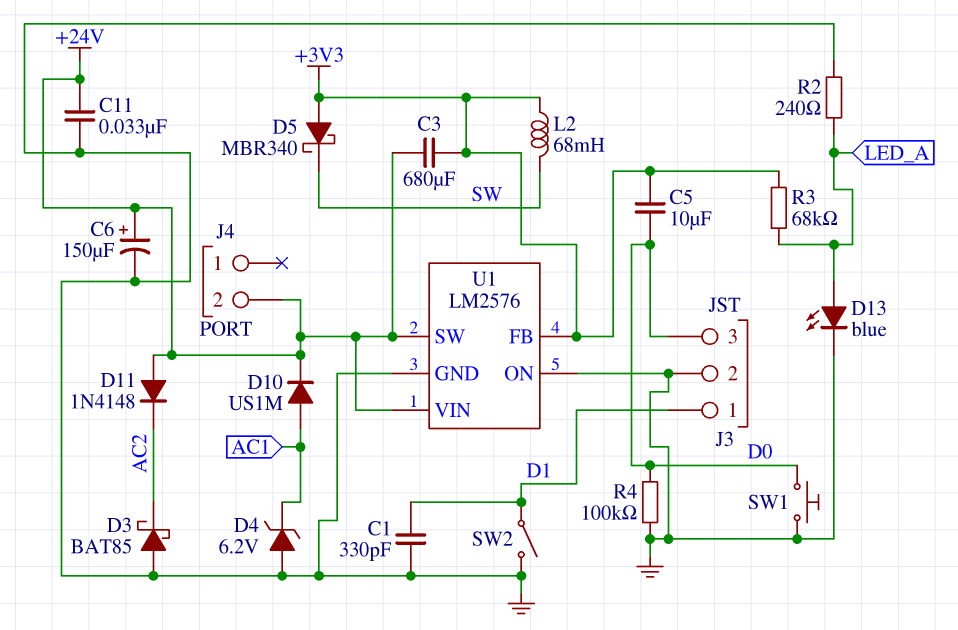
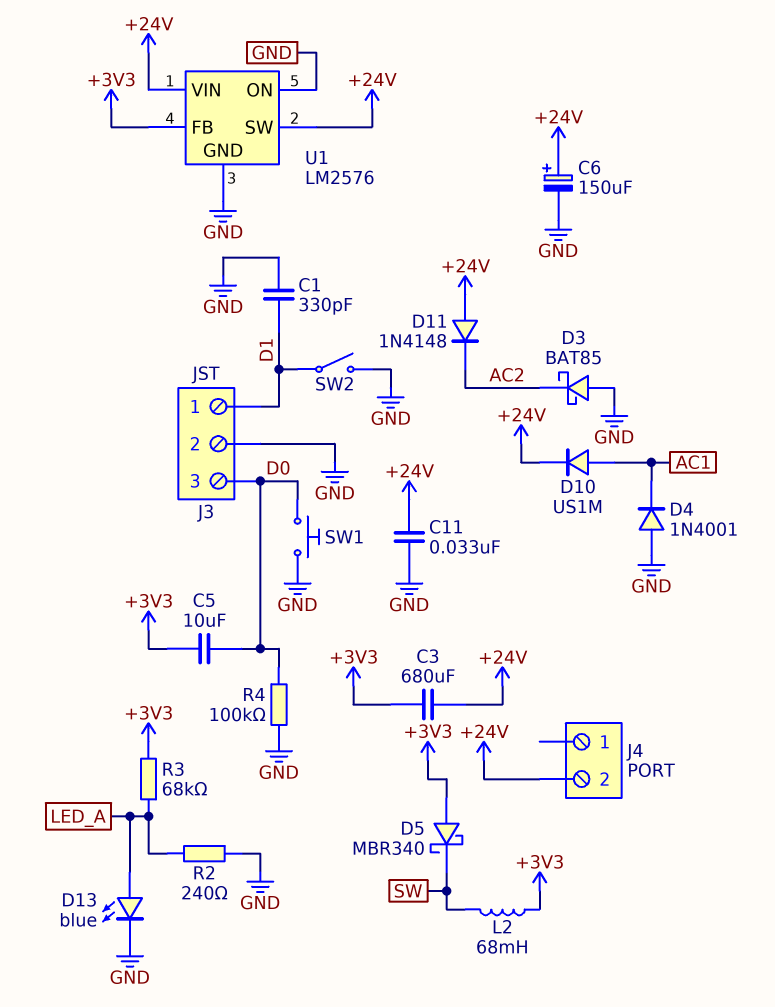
D4: zener 6.2V (A GND, K AC1) -> diode 1N4001 (A GND, K AC1)

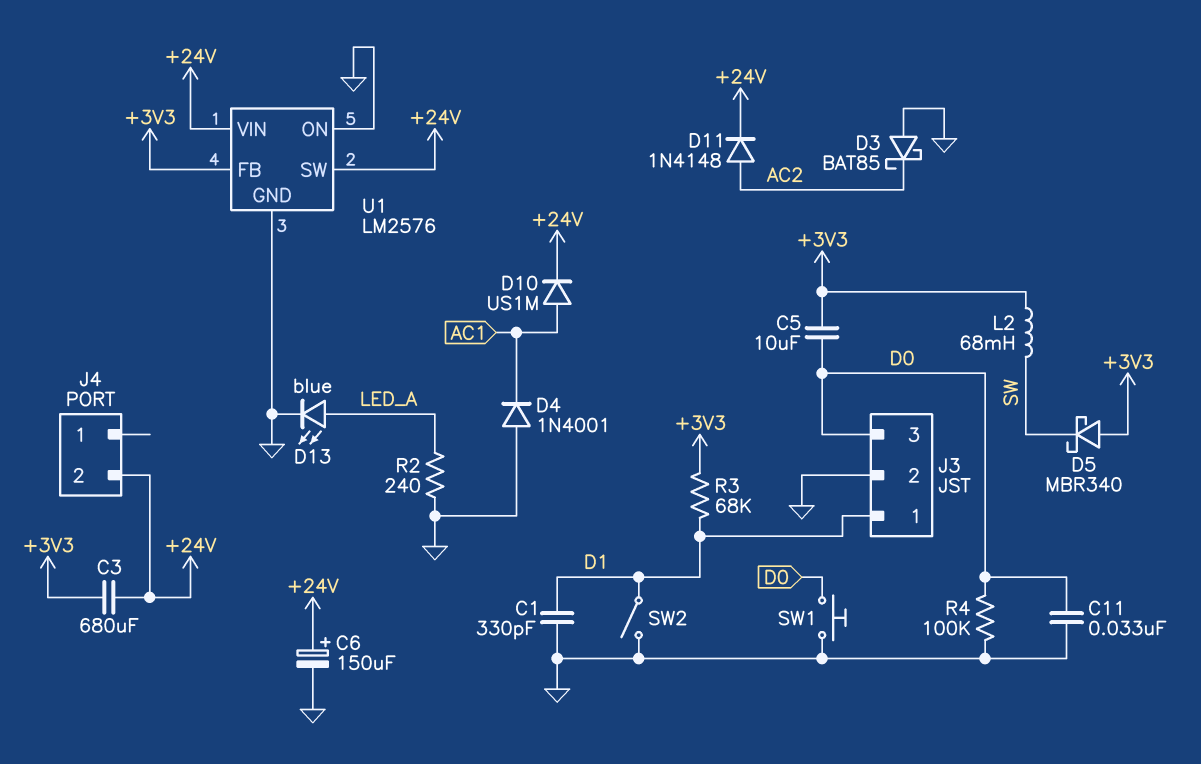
C11: 33nF (+24V, GND) -> 33nF (D0, GND)
D11: diode 1N4148 (A +24V, K AC2) -> diode 1N4148 (A AC2, K +24V)
R3: 68k (+3V3, LED_A) -> 68k (+3V3, D1)

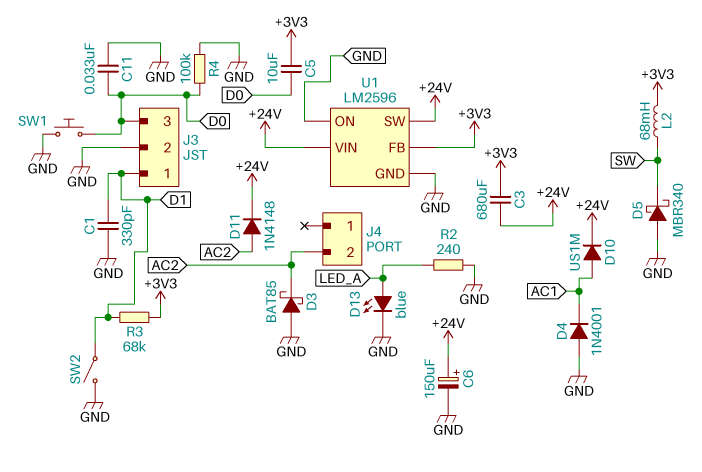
D5: schottky MBR340 (A +3V3, K SW) -> schottky MBR340 (A GND, K SW)
J4 pin 2: +24V -> AC2
U1: LM2576 -> LM2596

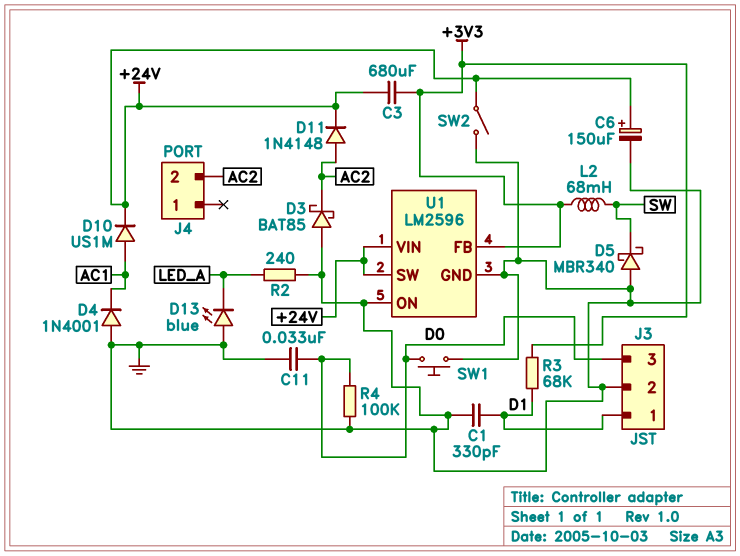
C5: 10uF (+3V3, D0) -> none
D13: LED blue (A LED_A, K GND) -> LED blue (A GND, K LED_A)
SW2: switch (D1, GND) -> switch (+24V, GND)

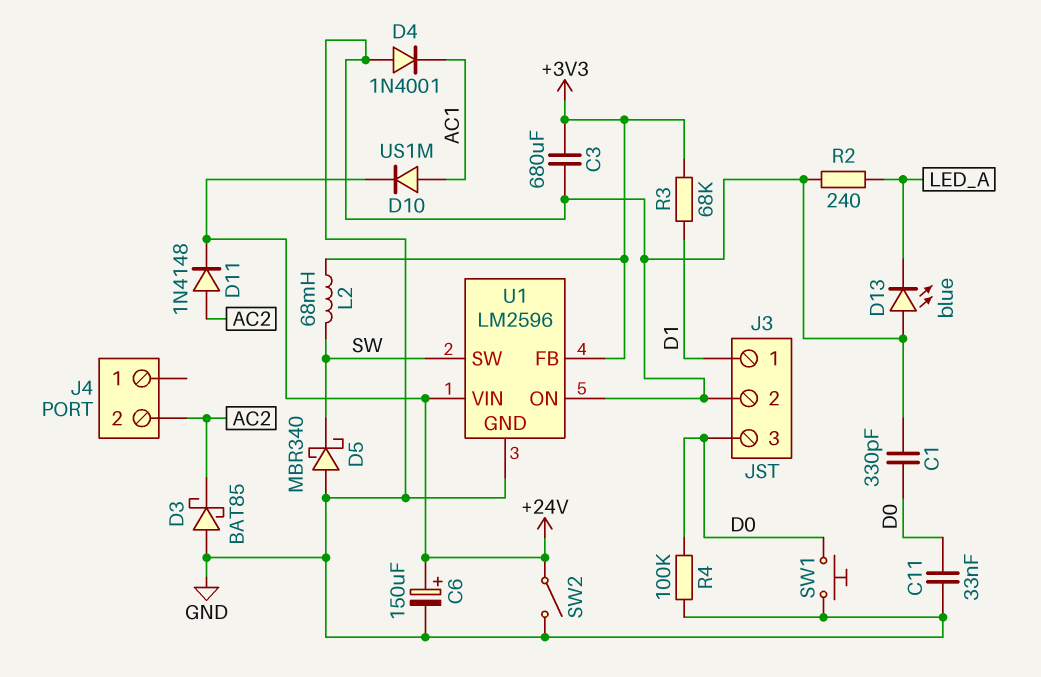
C1: 330pF (D1, GND) -> 330pF (D0, GND)
C3: 680uF (+3V3, +24V) -> 680uF (+3V3, GND)
U1 pin SW: +24V -> SW

